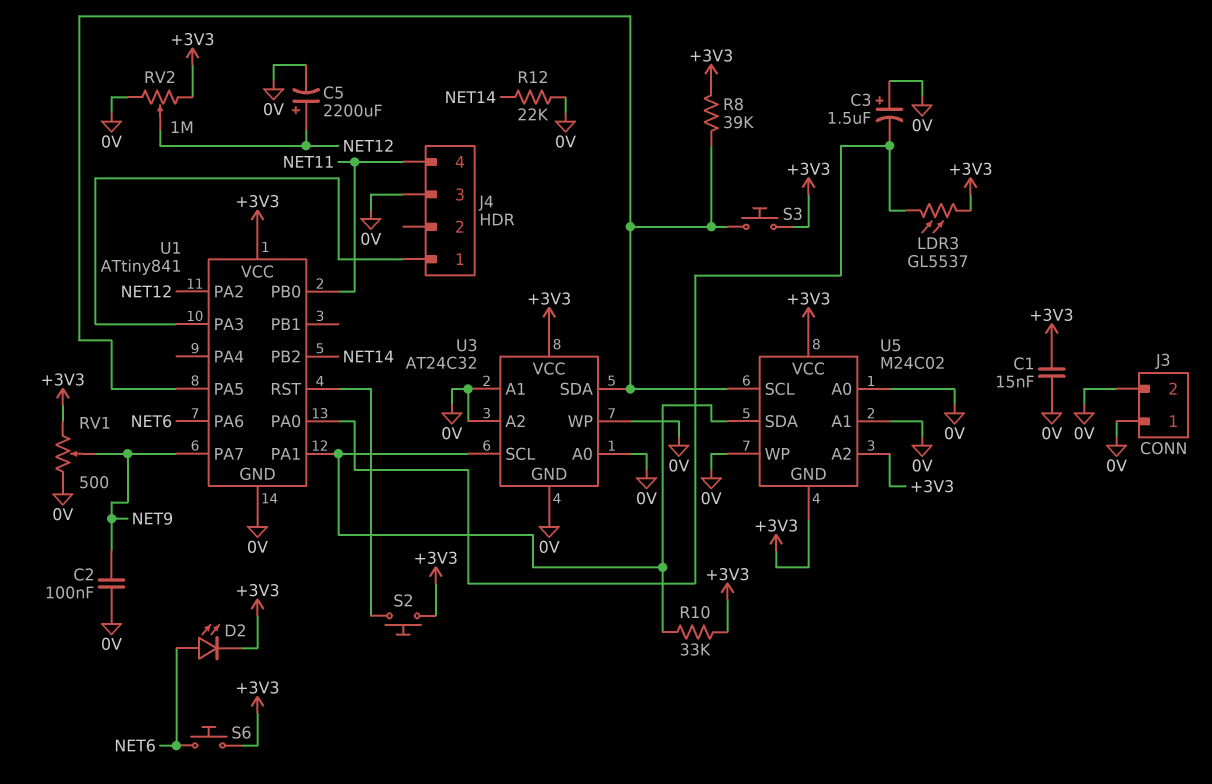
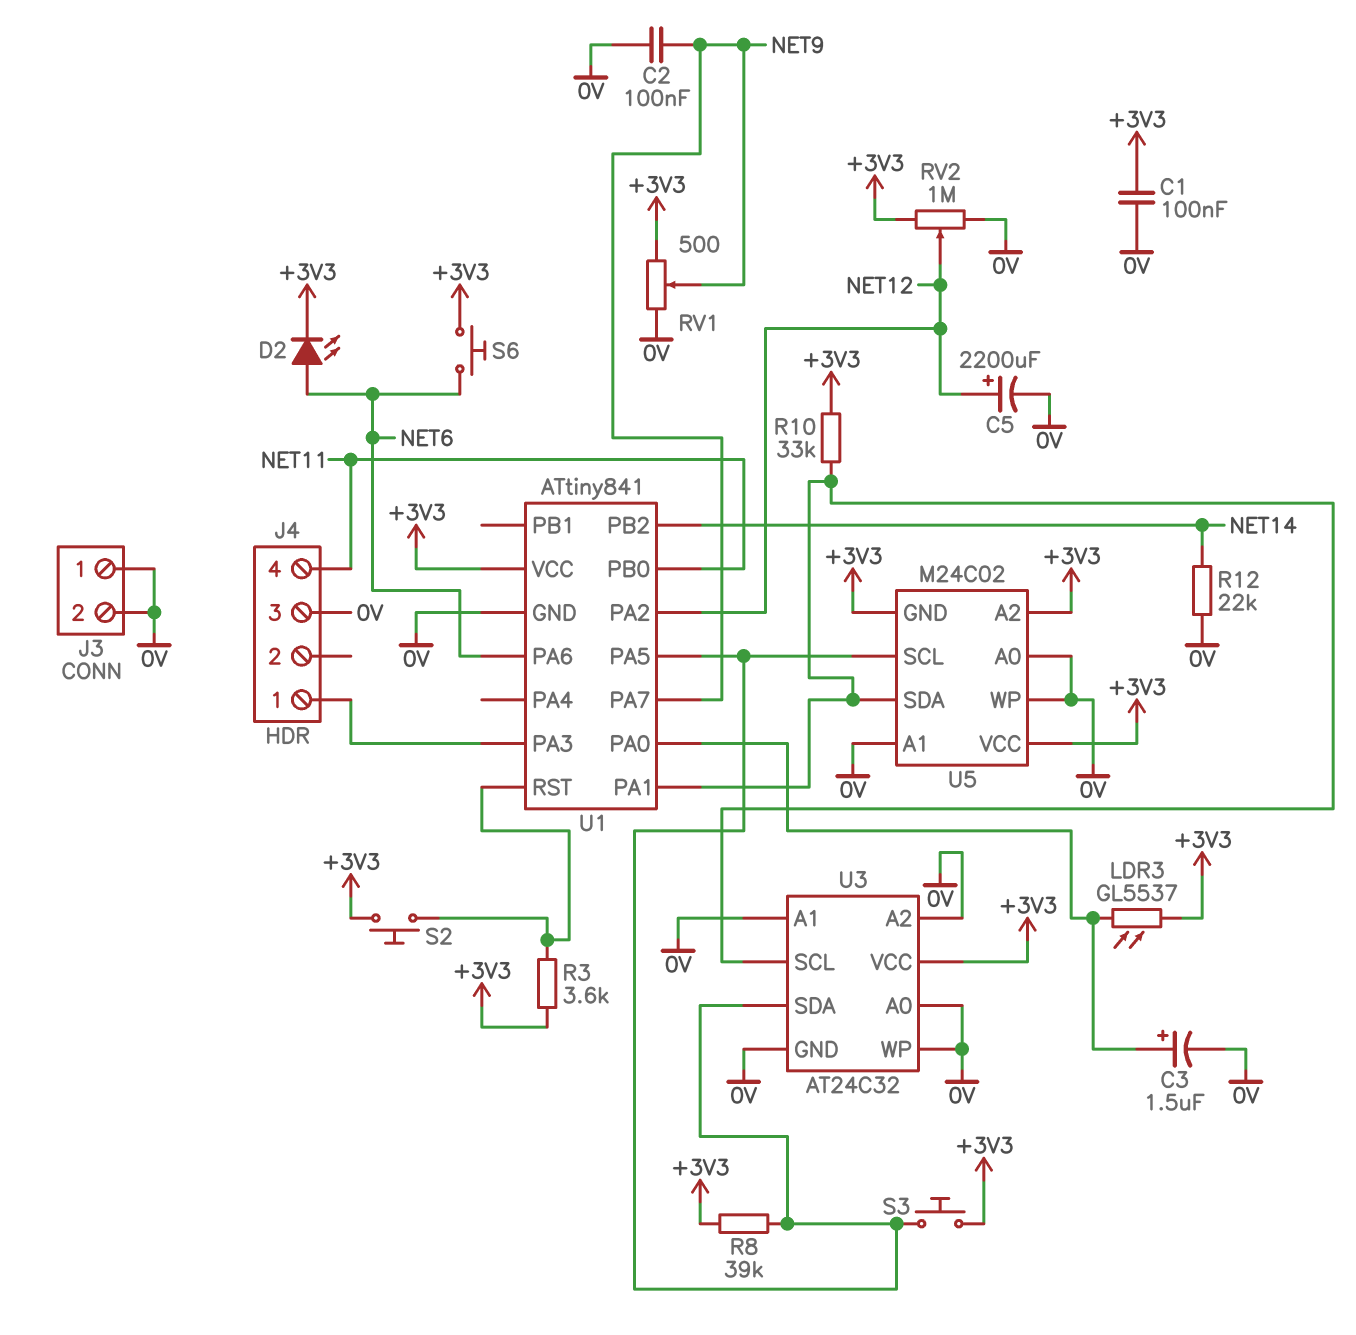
C1: 15nF (+3V3, 0V) -> 100nF (+3V3, 0V)
C3: 1.5uF (plus 0V, minus U1/PA0) -> 1.5uF (plus U1/PA0, minus 0V)
R3: none -> 3.6k (+3V3, U1/RST)

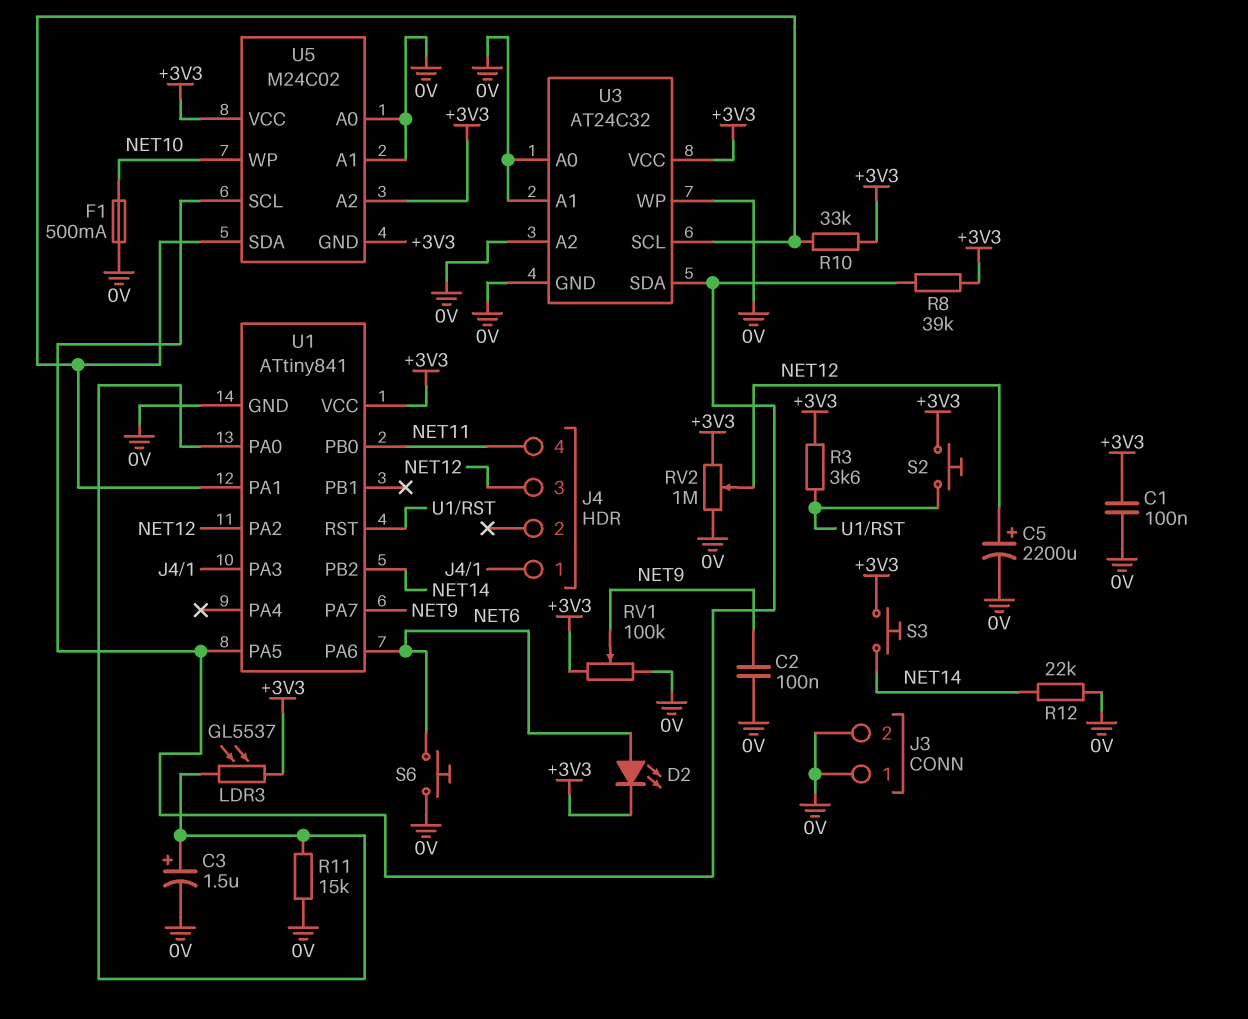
F1: none -> 500mA (0V, NET10)
J4 pin 3: 0V -> NET12
R11: none -> 15k (0V, U1/PA0)
RV1: 500 (+3V3, 0V, wiper NET9) -> 100k (+3V3, 0V, wiper NET9)
S3: button (+3V3, U1/PA5) -> button (+3V3, NET14)
S6: button (+3V3, NET6) -> button (0V, NET6)
U5 pin WP: 0V -> NET10

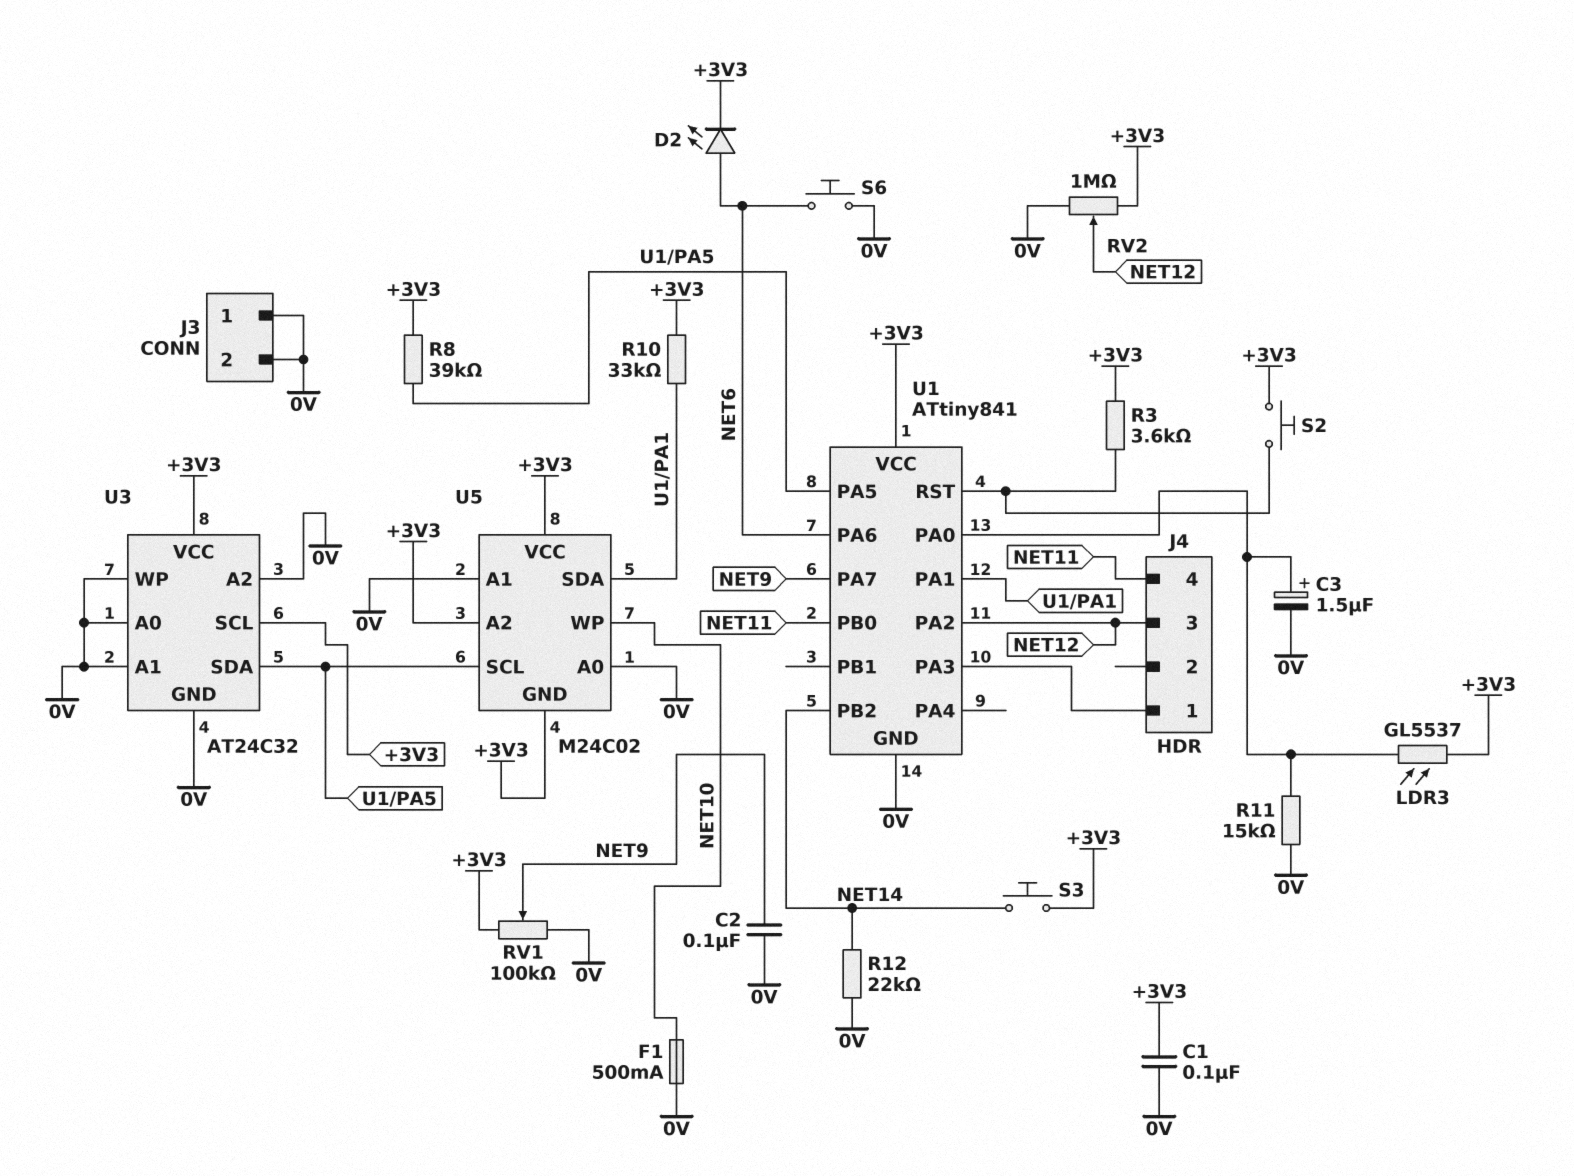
C5: 2200uF (plus NET12, minus 0V) -> none
U3 pin SCL: U1/PA1 -> +3V3

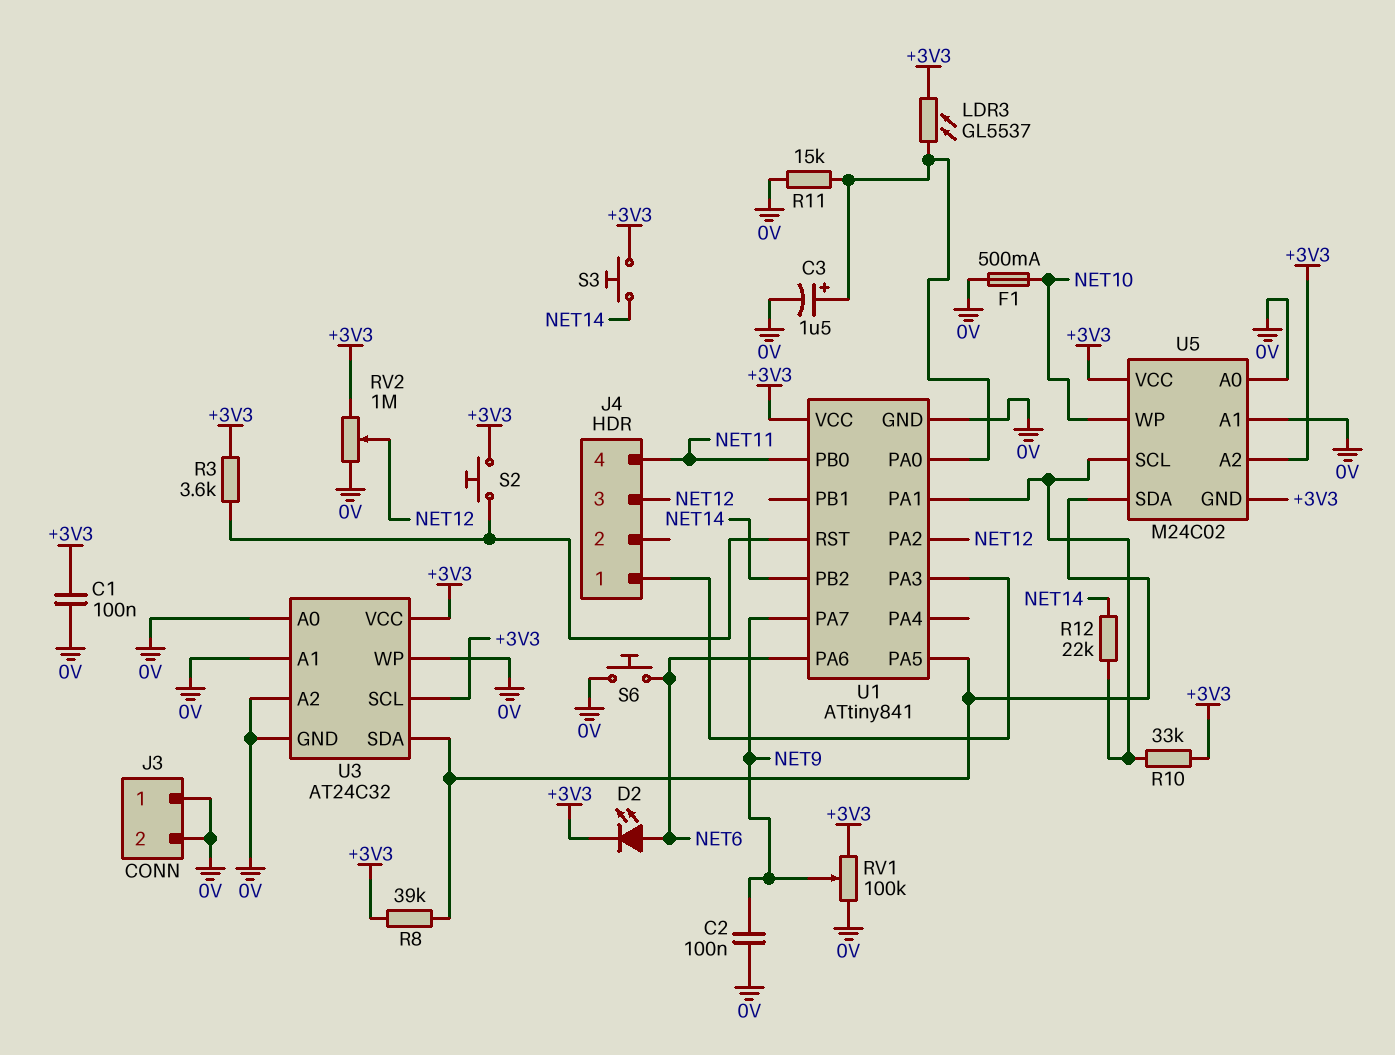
R12: 22k (0V, NET14) -> 22k (NET14, U1/PA1)
U5 pin SCL: U1/PA5 -> U1/PA1
U5 pin SDA: U1/PA1 -> U1/PA5

